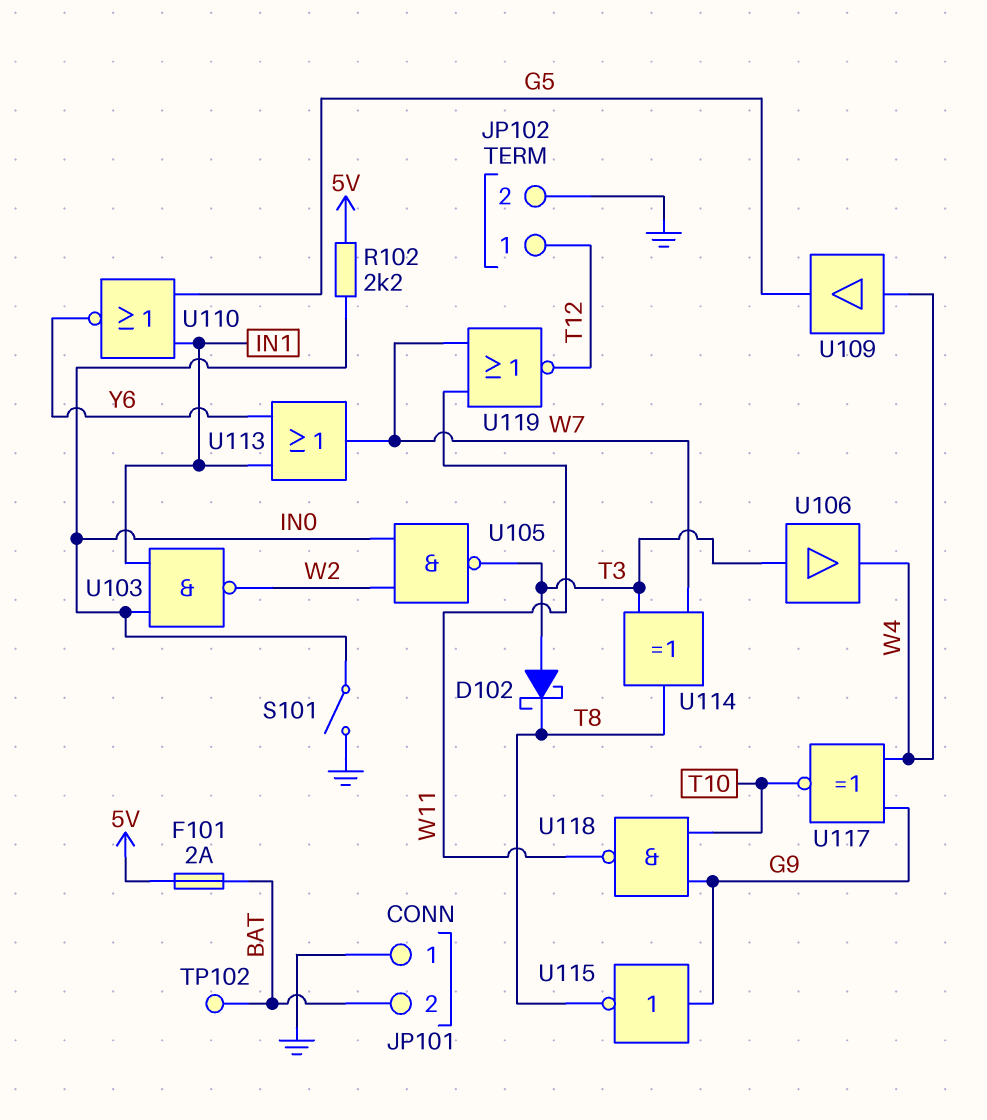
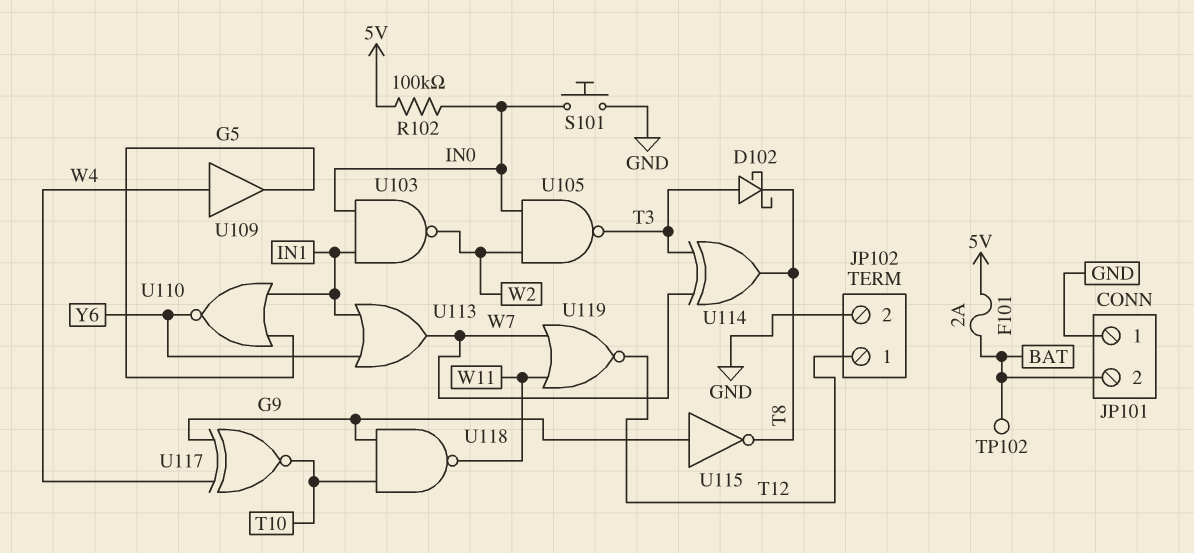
R102: 2.2k (5V, IN0) -> 100k (5V, IN0)
S101: switch (GND, IN0) -> button (GND, IN0)
U106: buffer (in T3, out W4) -> none

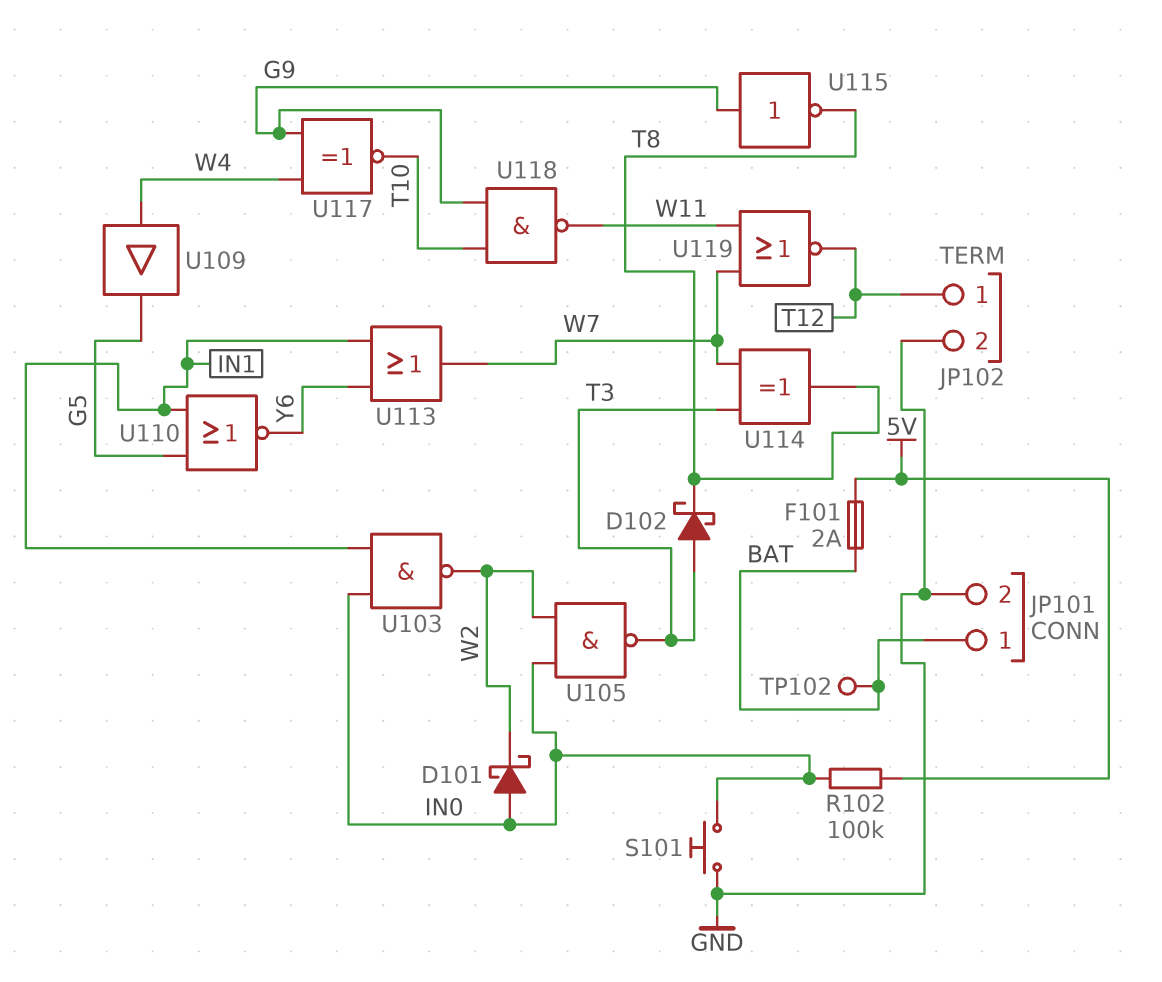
D101: none -> schottky (A IN0, K W2)
JP101 pin 1: GND -> BAT
JP101 pin 2: BAT -> GND

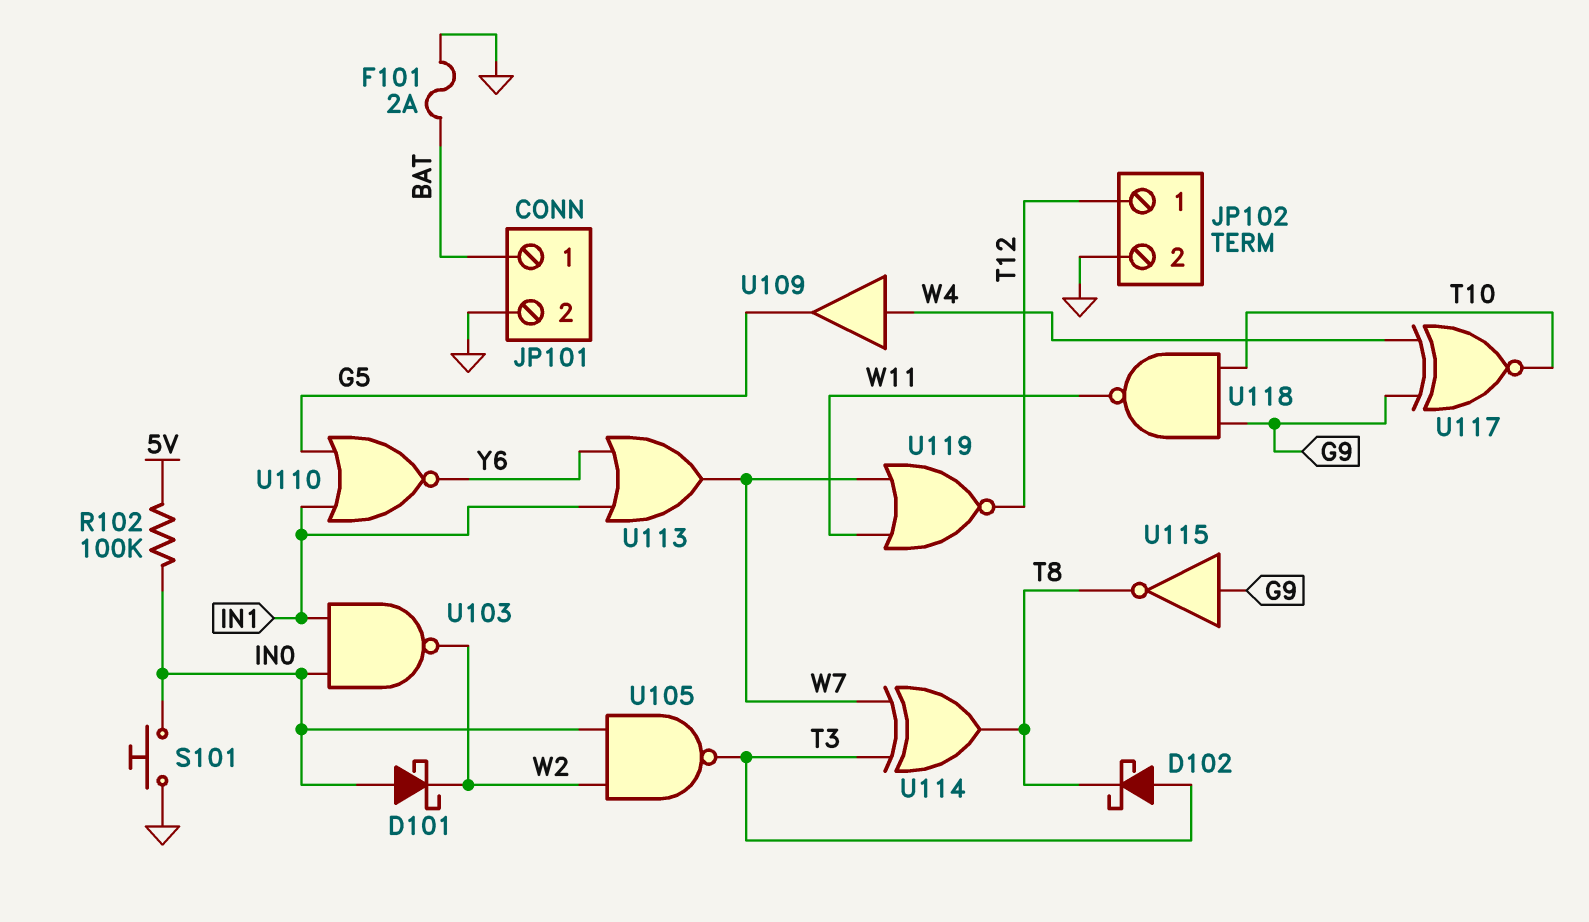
F101: 2A (5V, BAT) -> 2A (BAT, GND)
TP102: test point (BAT) -> none

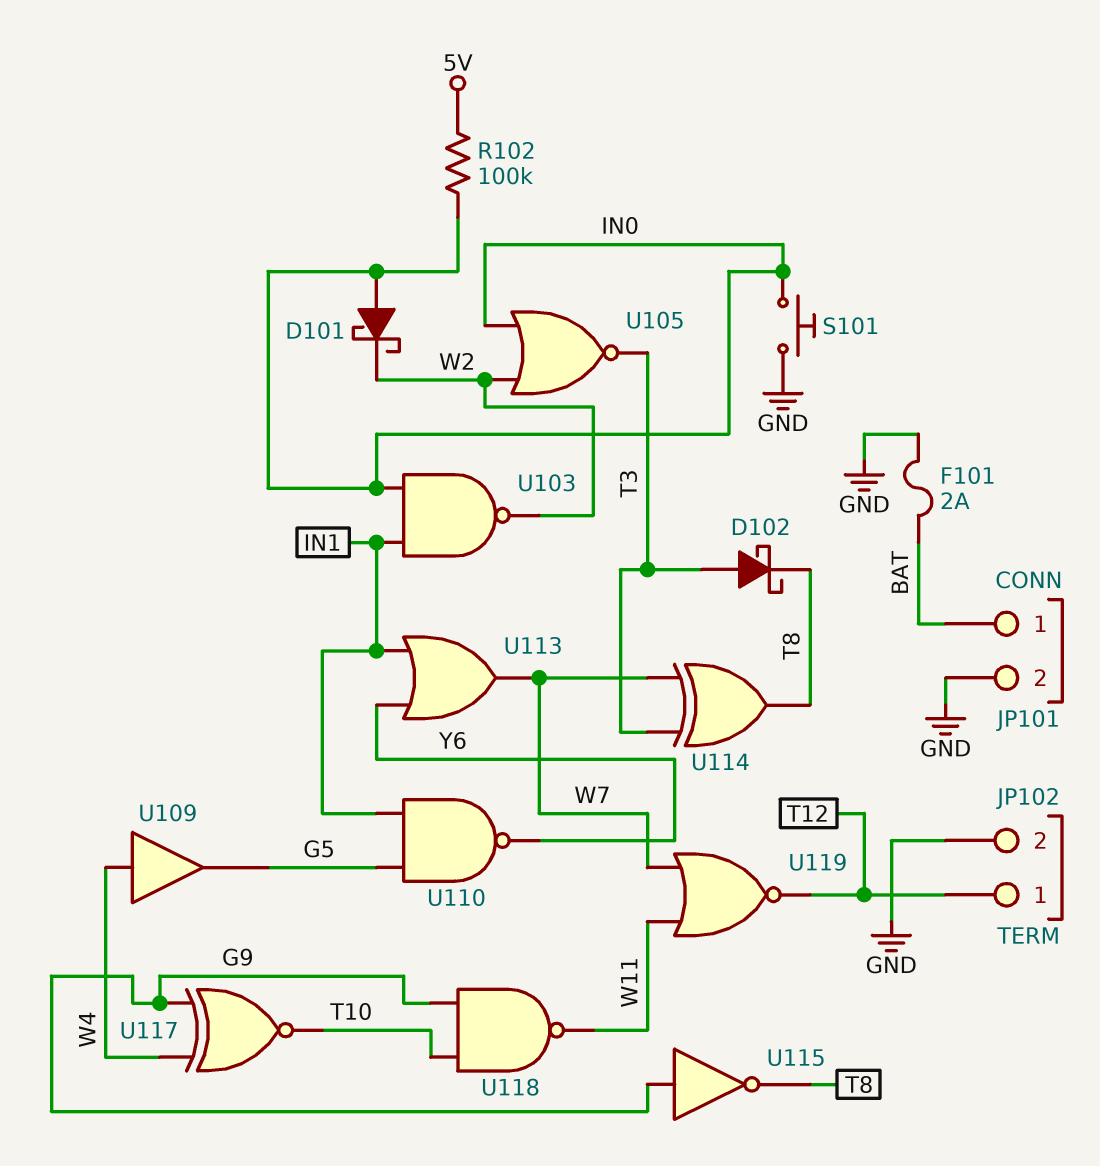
U105: NAND (in IN0, in W2, out T3) -> NOR (in IN0, in W2, out T3)
U110: NOR (in G5, in IN1, out Y6) -> NAND (in G5, in IN1, out Y6)

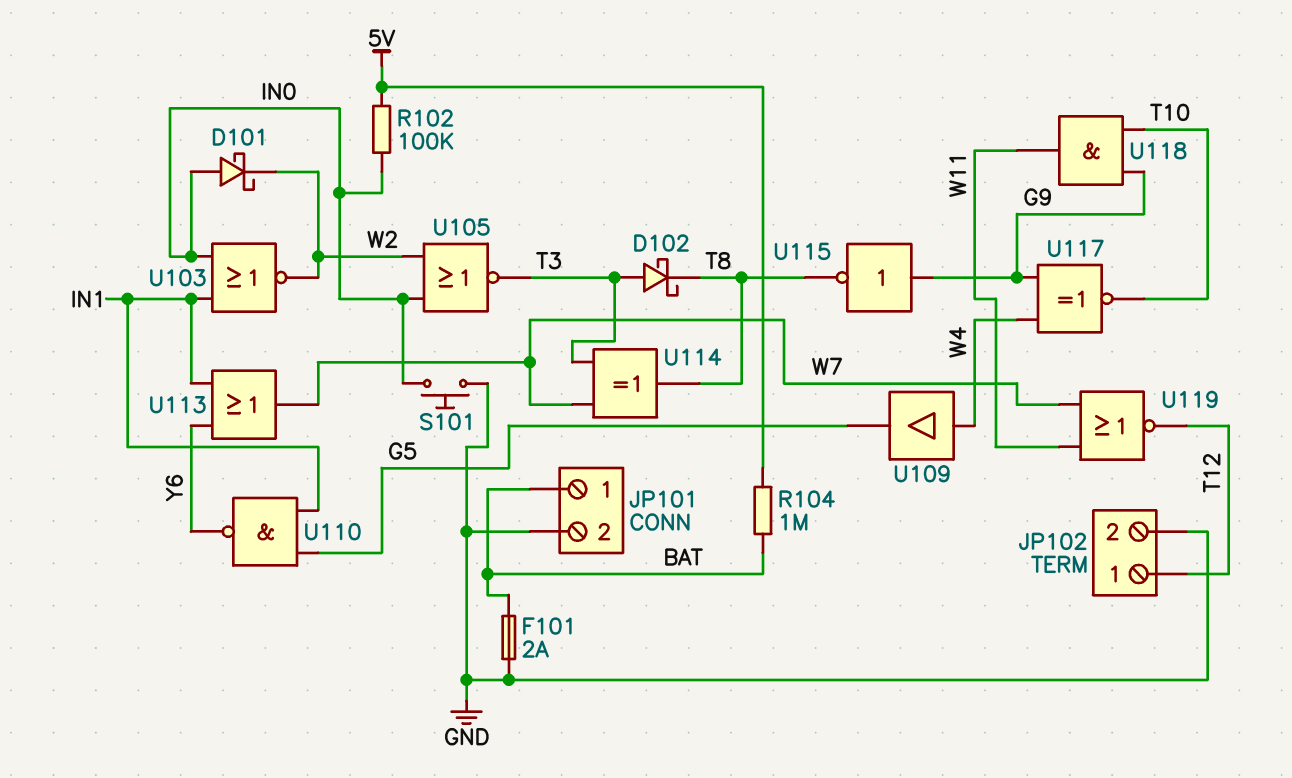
R104: none -> 1M (5V, BAT)
U103: NAND (in IN0, in IN1, out W2) -> NOR (in IN0, in IN1, out W2)
U118: NAND (in G9, in T10, out W11) -> AND (in G9, in T10, out W11)

